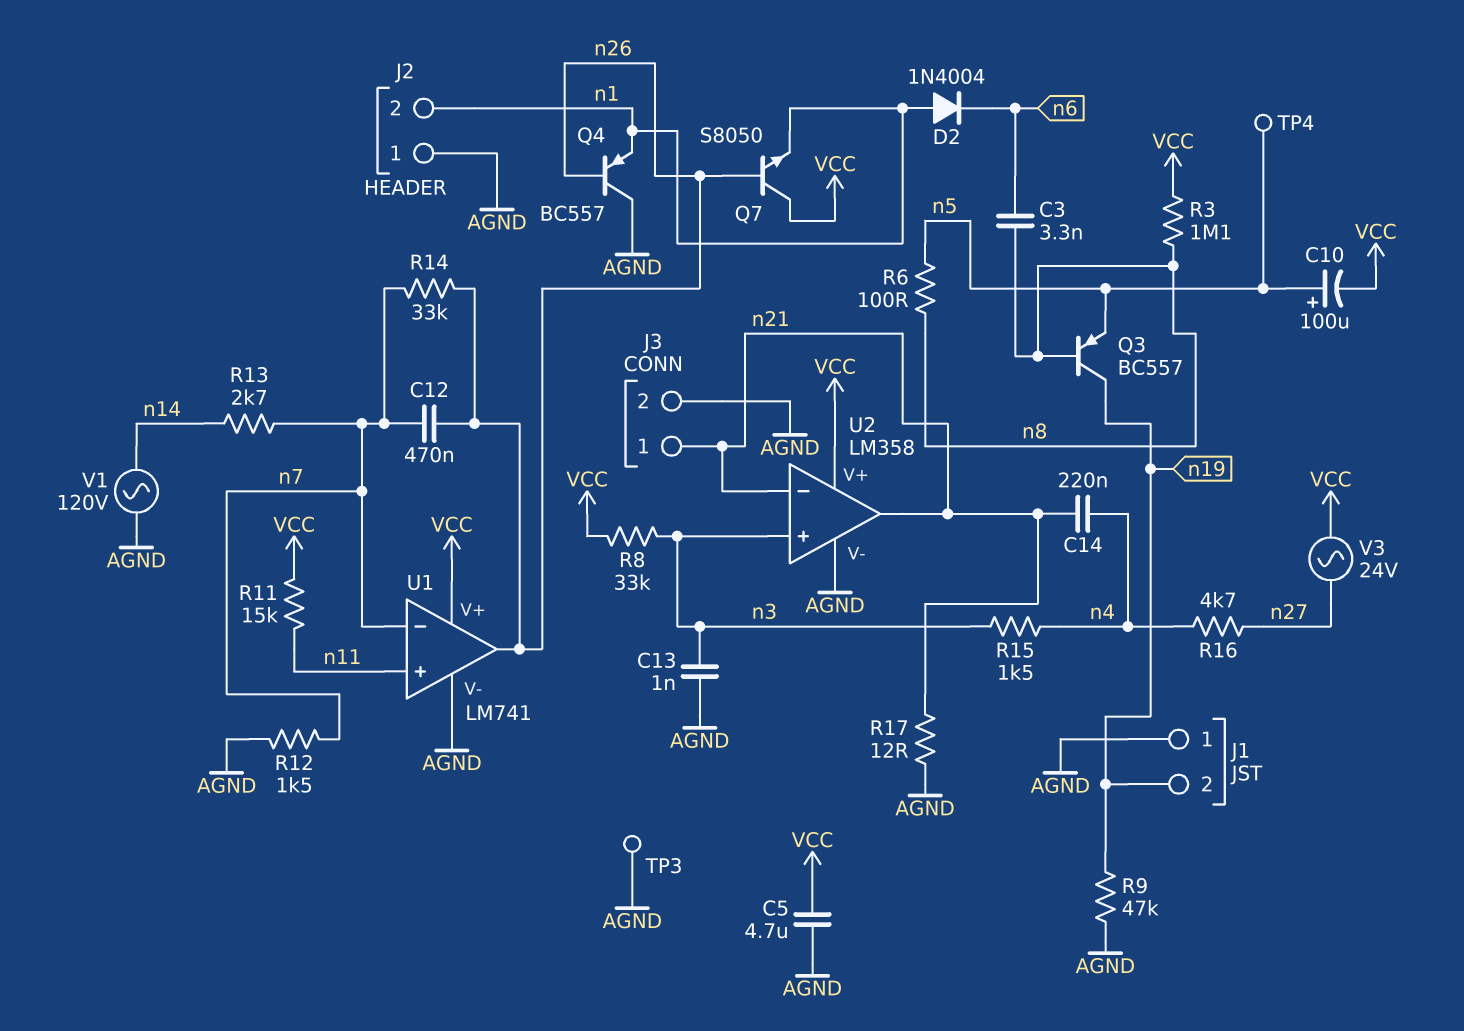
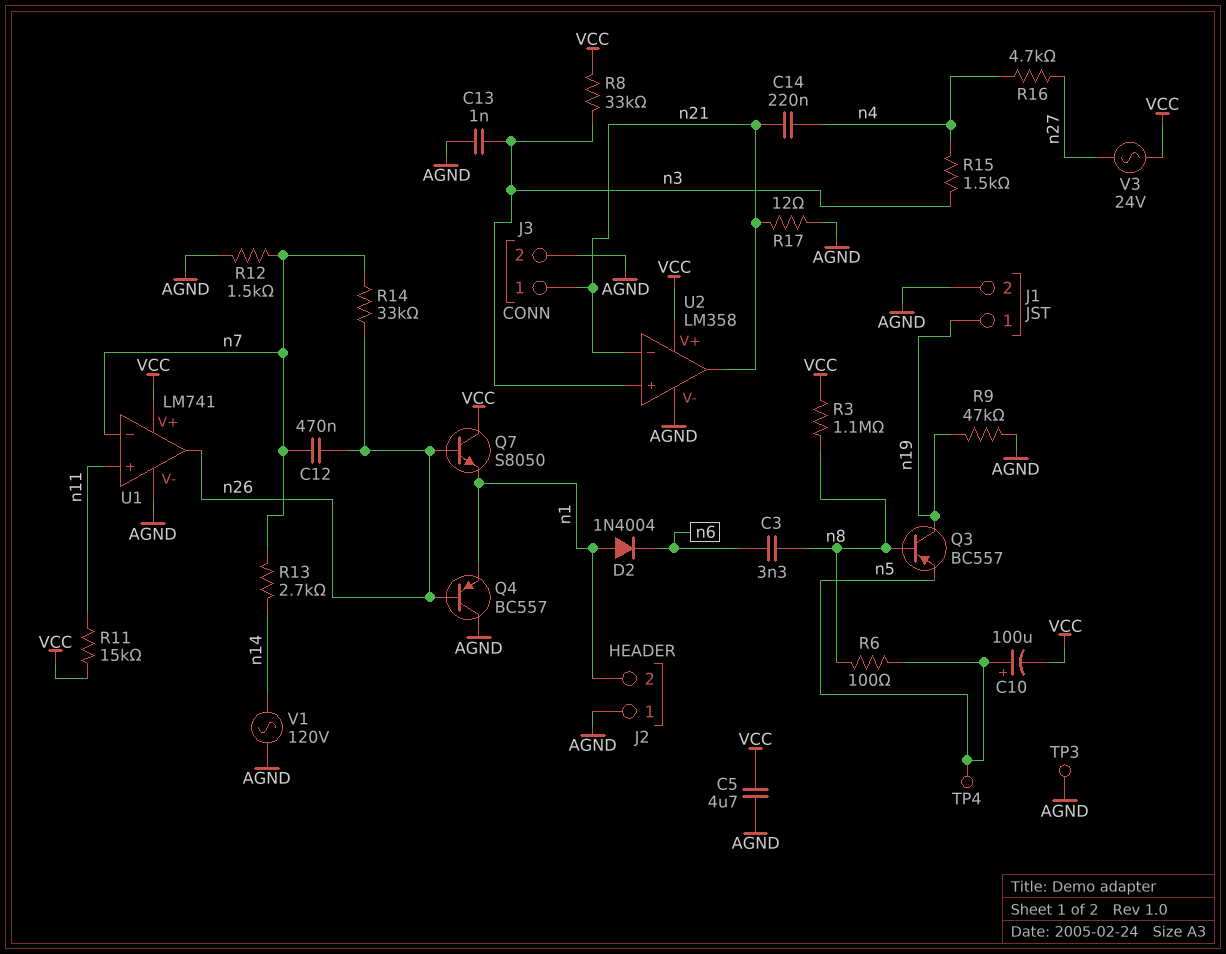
J1 pin 1: AGND -> n19
J1 pin 2: n19 -> AGND

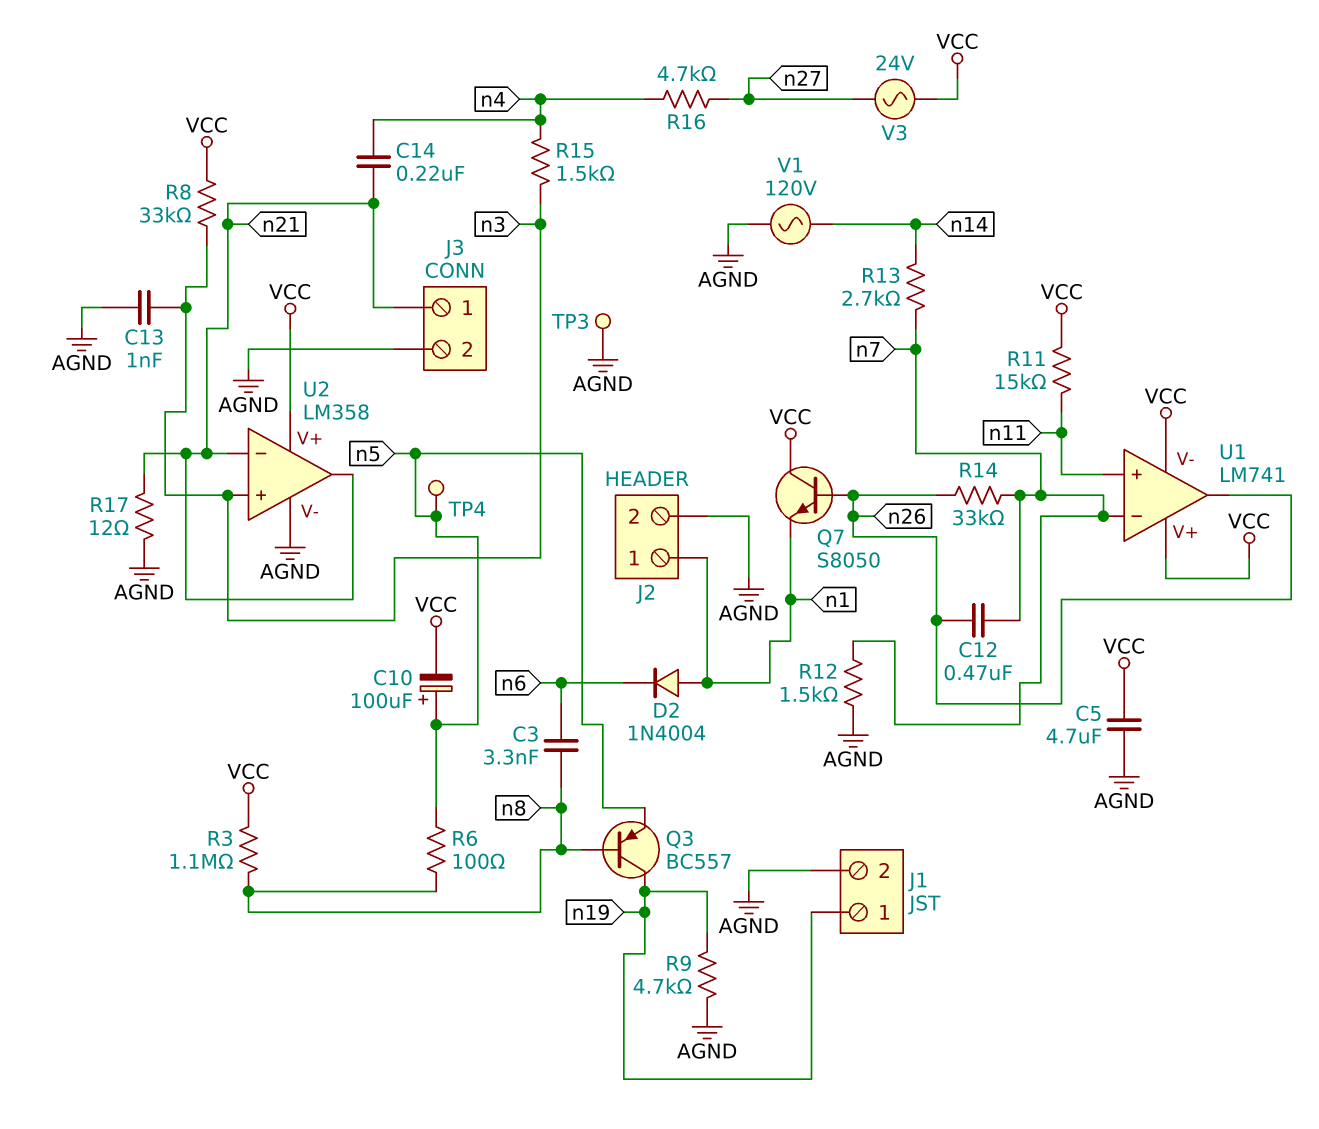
J2 pin 1: AGND -> n1
J2 pin 2: n1 -> AGND
Q4: PNP BC557 (B n26, C AGND, E n1) -> none
R9: 47k (AGND, n19) -> 4.7k (AGND, n19)
U1 pin V-: AGND -> VCC

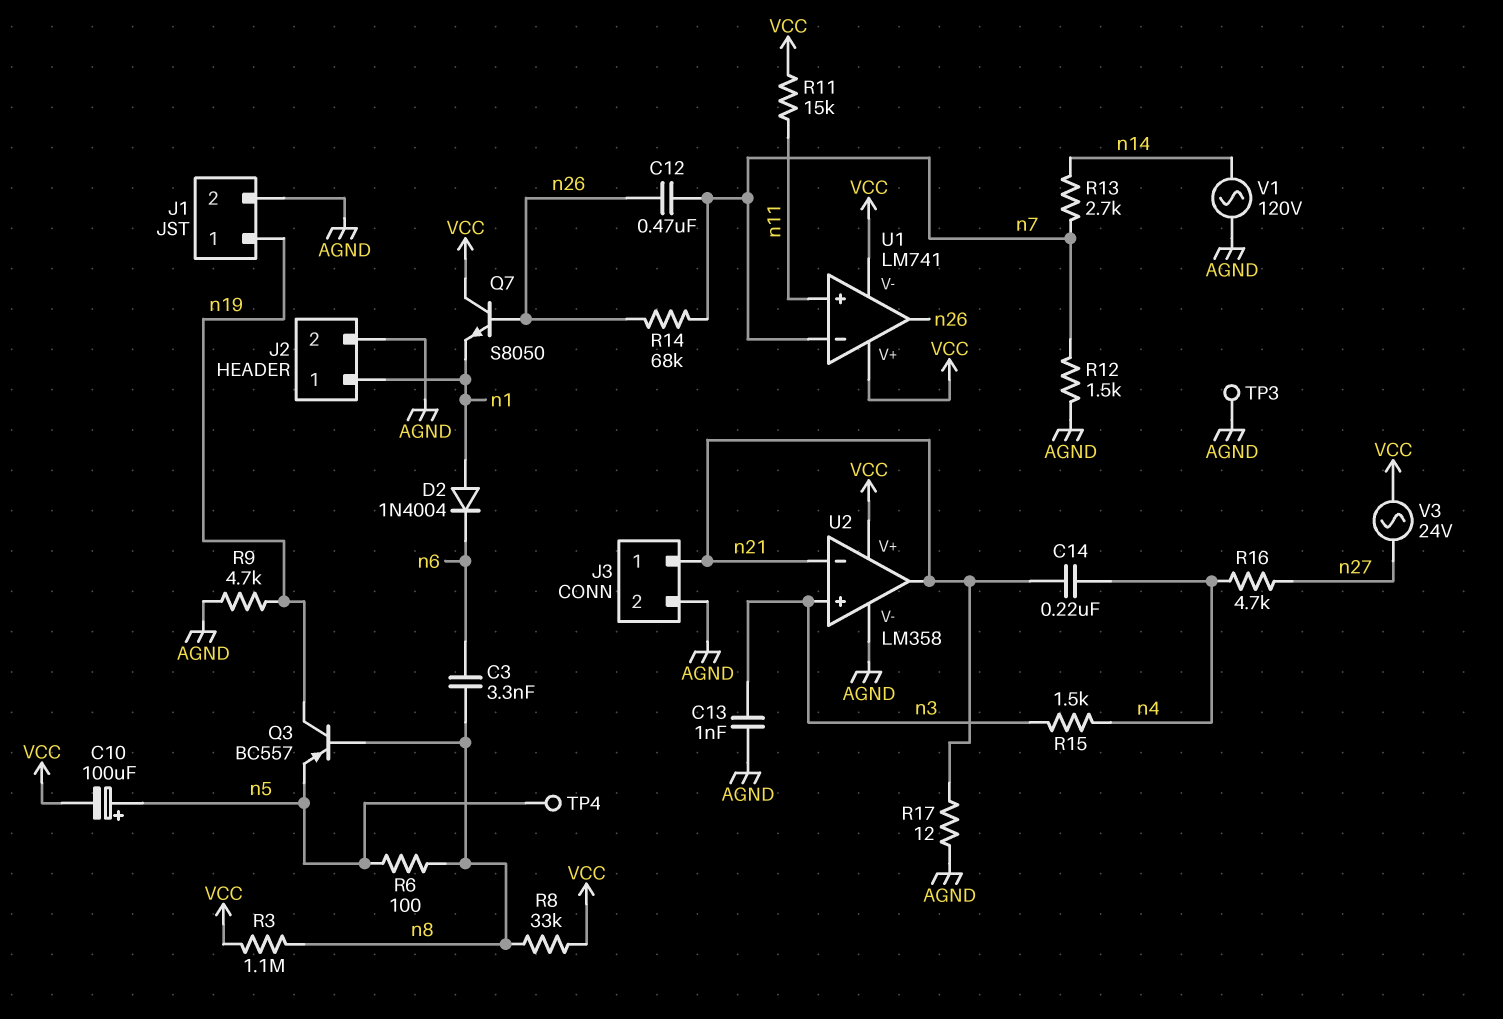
C5: 4.7uF (AGND, VCC) -> none
R8: 33k (VCC, n3) -> 33k (VCC, n8)
R14: 33k (n7, n26) -> 68k (n7, n26)

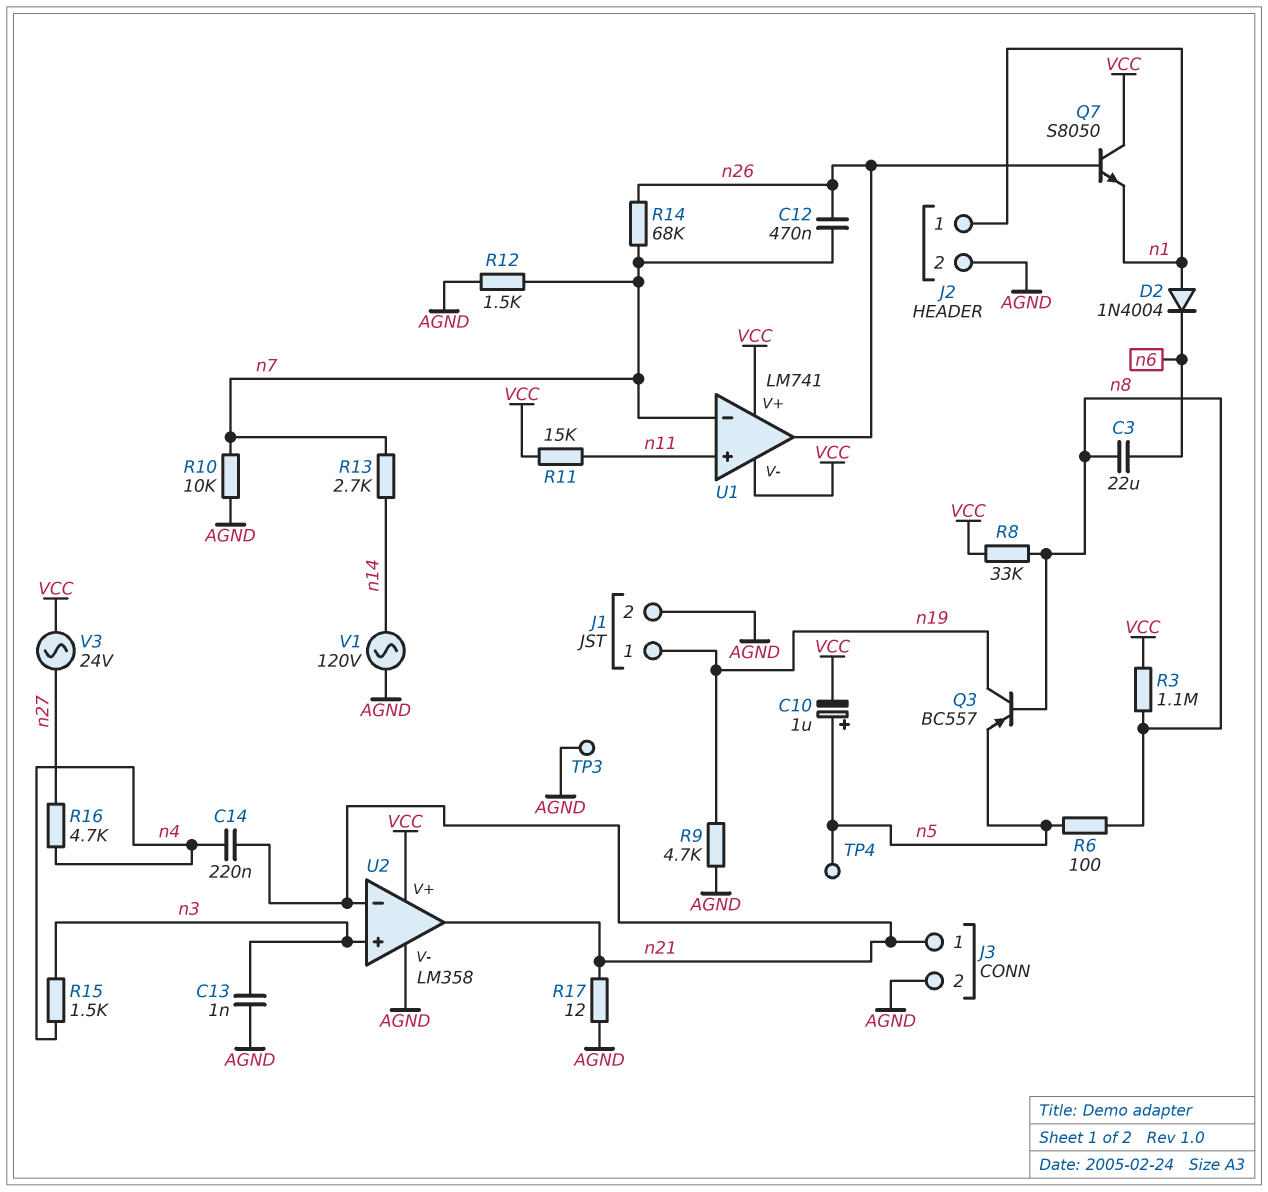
C3: 3.3nF (n6, n8) -> 22uF (n6, n8)
C10: 100uF (plus n5, minus VCC) -> 1uF (plus n5, minus VCC)
R10: none -> 10k (AGND, n7)

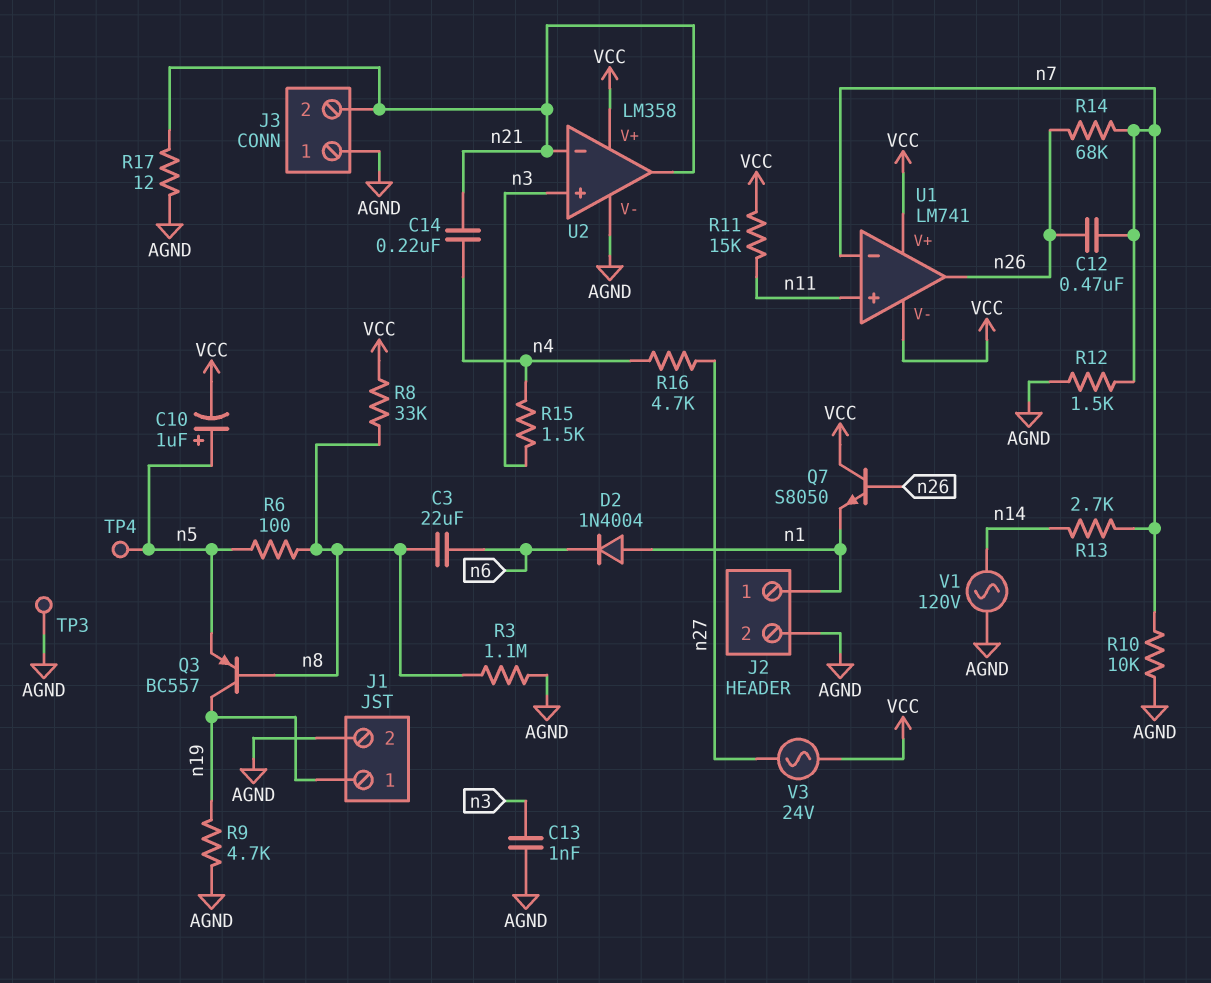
J3 pin 1: n21 -> AGND
J3 pin 2: AGND -> n21
R3: 1.1M (VCC, n8) -> 1.1M (AGND, n8)

